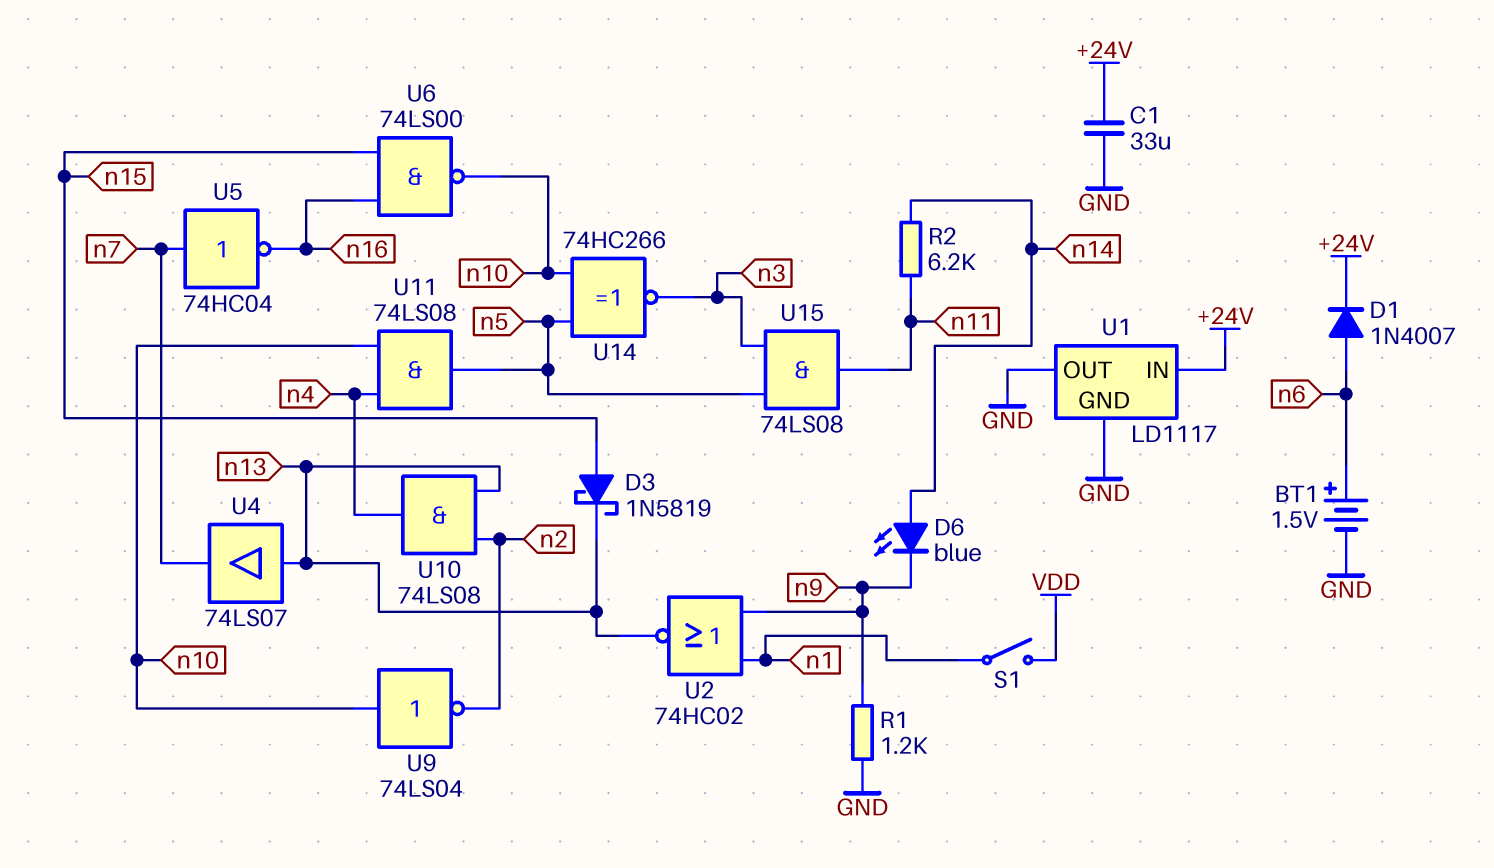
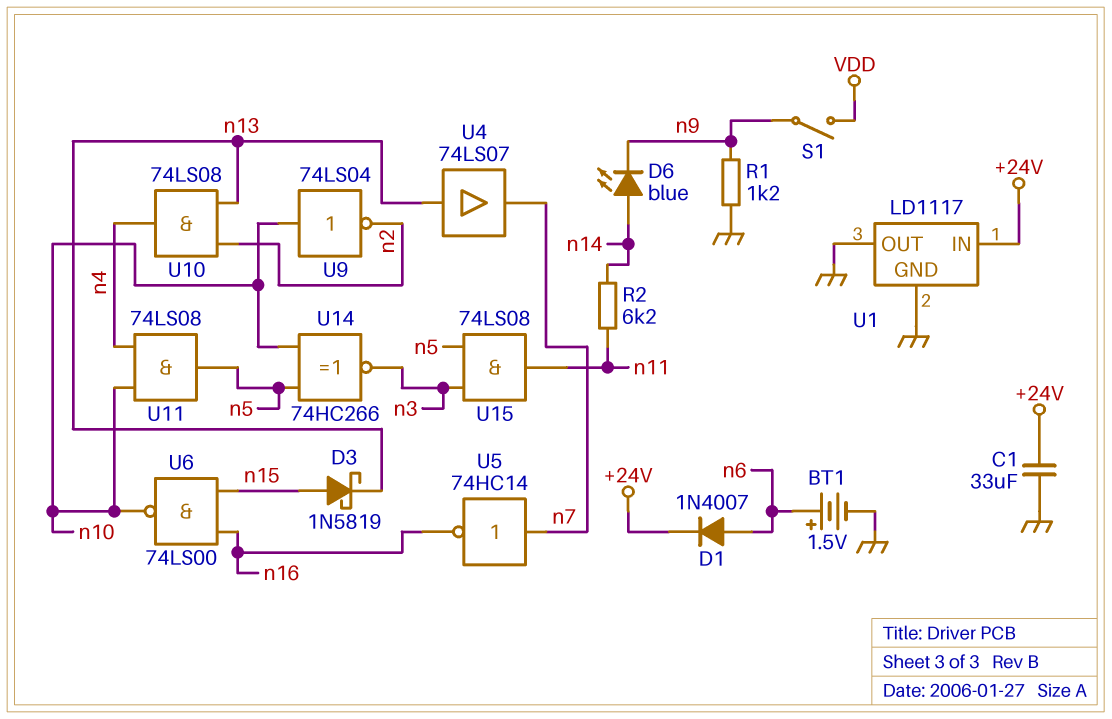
S1: switch (VDD, n1) -> switch (VDD, n9)
U2: NOR 74HC02 (in n1, in n9, out n13) -> none
U5: NOT 74HC04 (in n7, out n16) -> NOT 74HC14 (in n7, out n16)

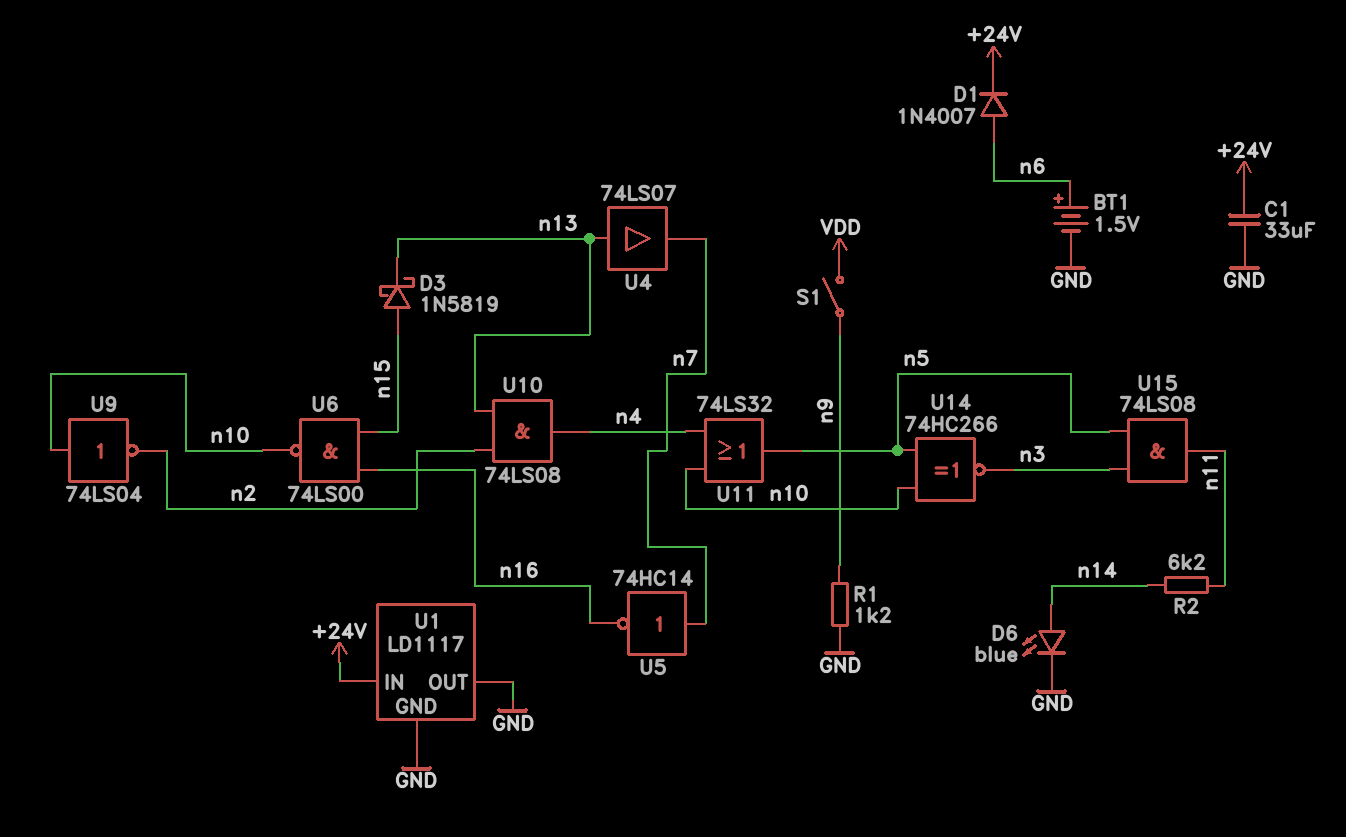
D6: LED blue (A n14, K n9) -> LED blue (A n14, K GND)
U11: AND 74LS08 (in n4, in n10, out n5) -> OR 74LS32 (in n4, in n10, out n5)

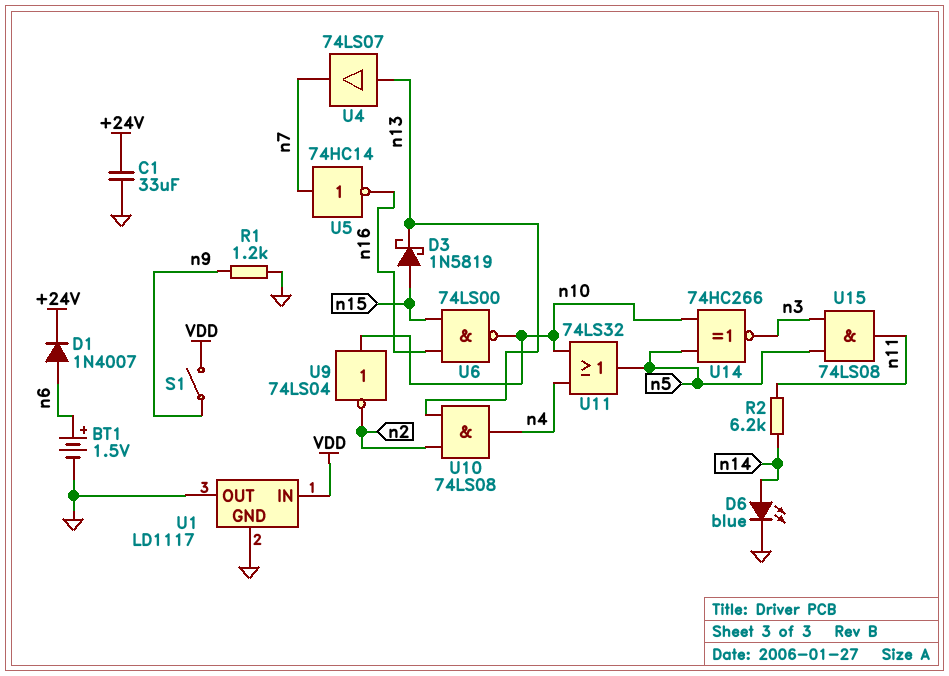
U1 pin IN: +24V -> VDD

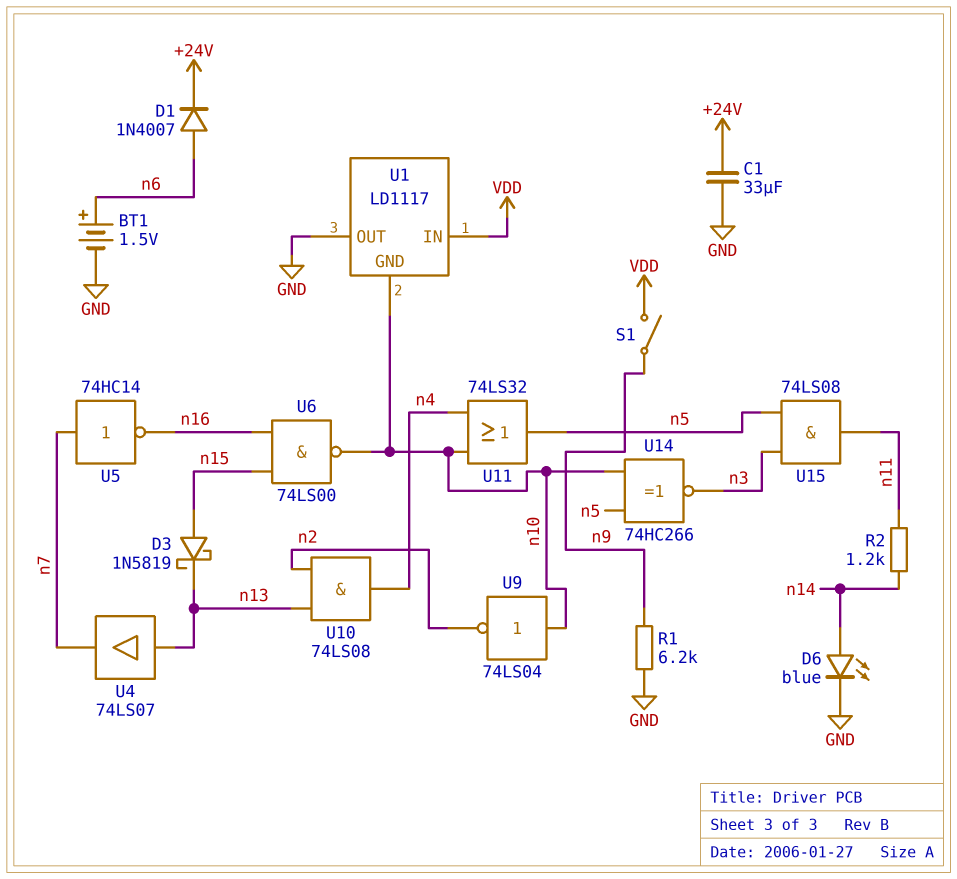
R1: 1.2k (GND, n9) -> 6.2k (GND, n9)
R2: 6.2k (n11, n14) -> 1.2k (n11, n14)
U1 pin GND: GND -> n10

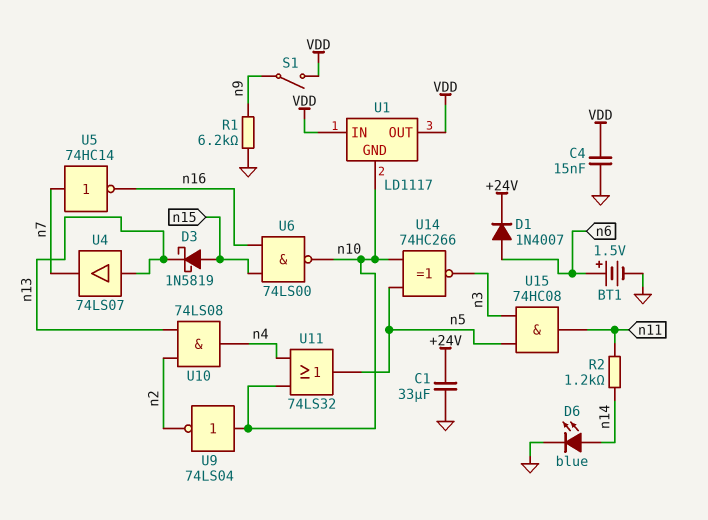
C4: none -> 15nF (GND, VDD)
U1 pin OUT: GND -> VDD
U15: AND 74LS08 (in n3, in n5, out n11) -> AND 74HC08 (in n3, in n5, out n11)

